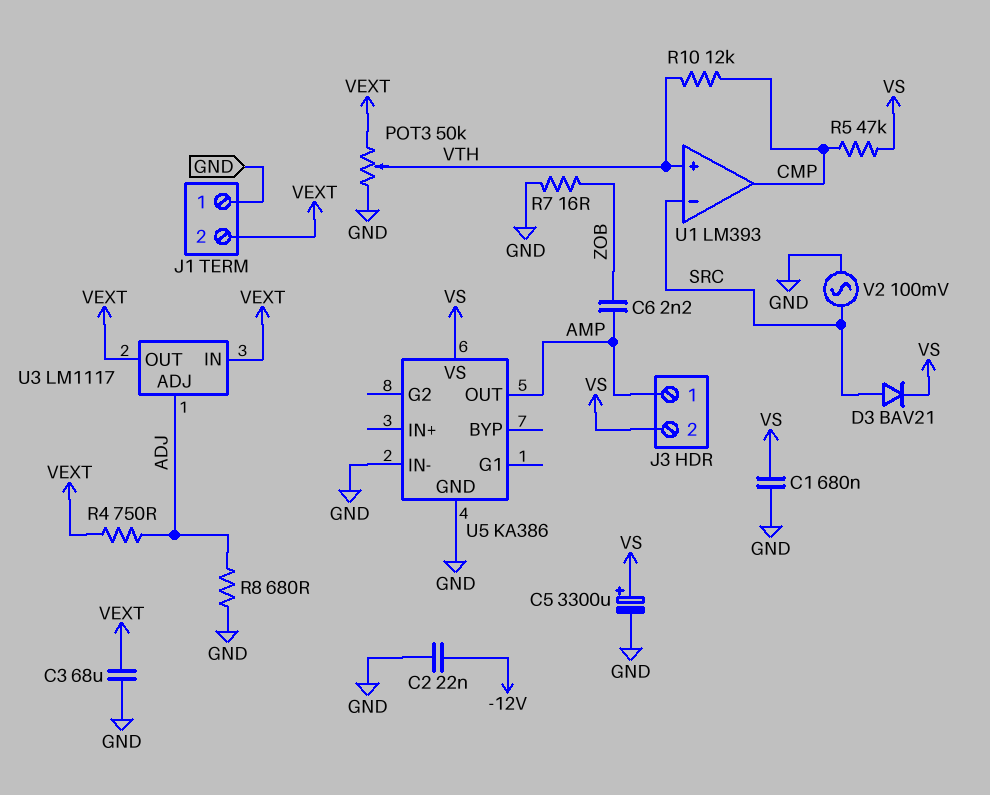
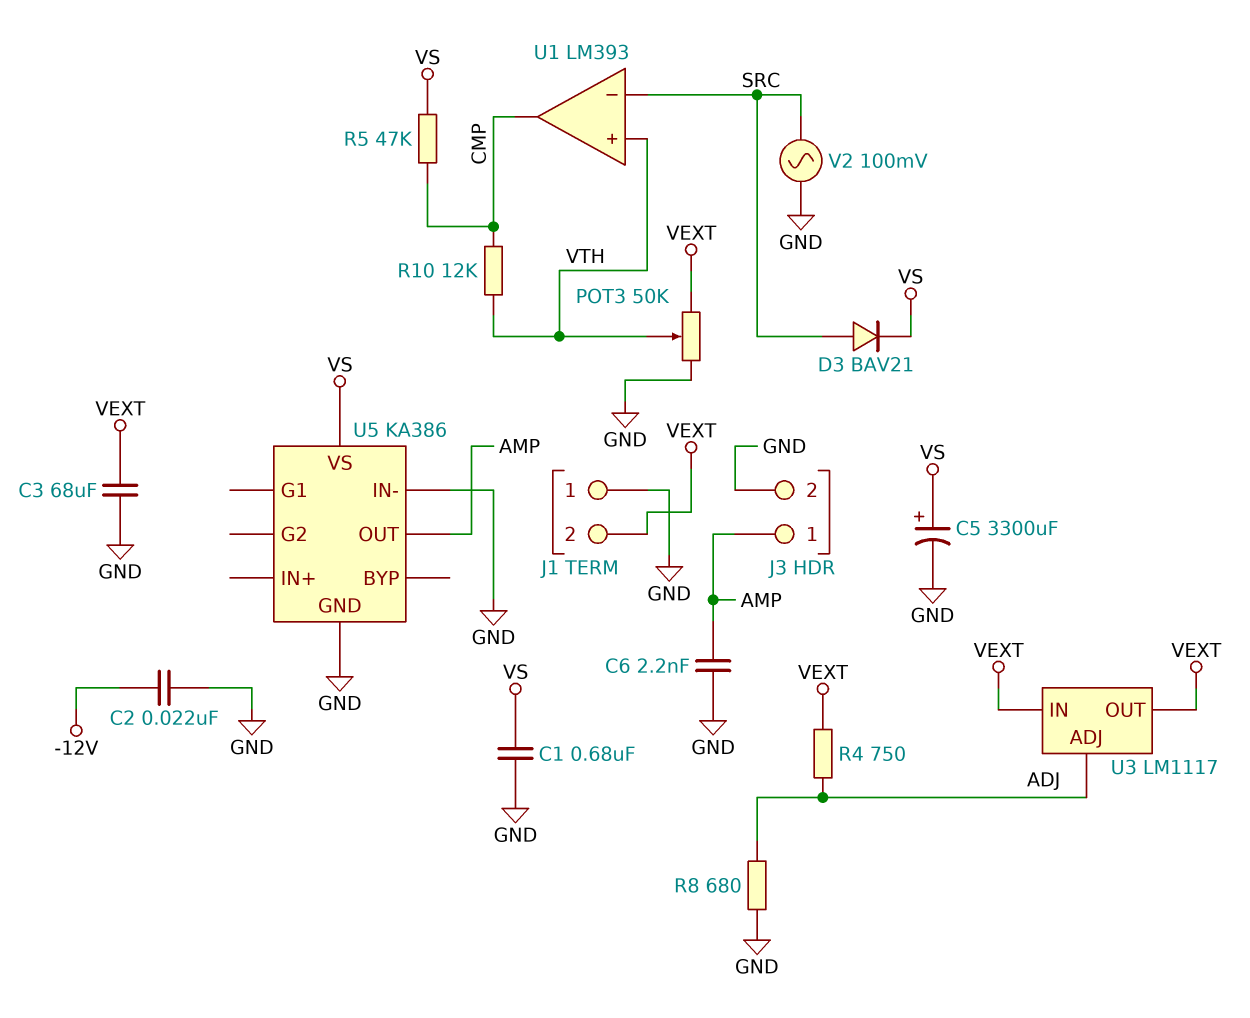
C6: 2.2nF (AMP, ZOB) -> 2.2nF (AMP, GND)
J3 pin 2: VS -> GND
R7: 16 (GND, ZOB) -> none

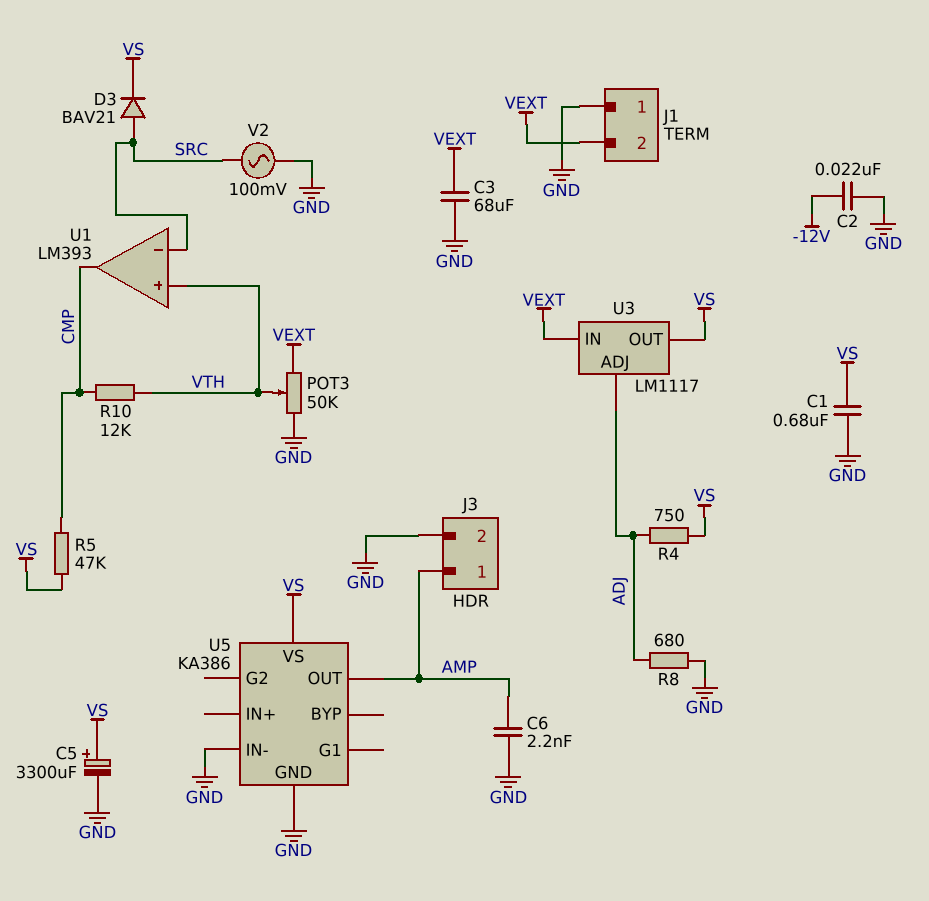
R4: 750 (ADJ, VEXT) -> 750 (ADJ, VS)
U3 pin OUT: VEXT -> VS

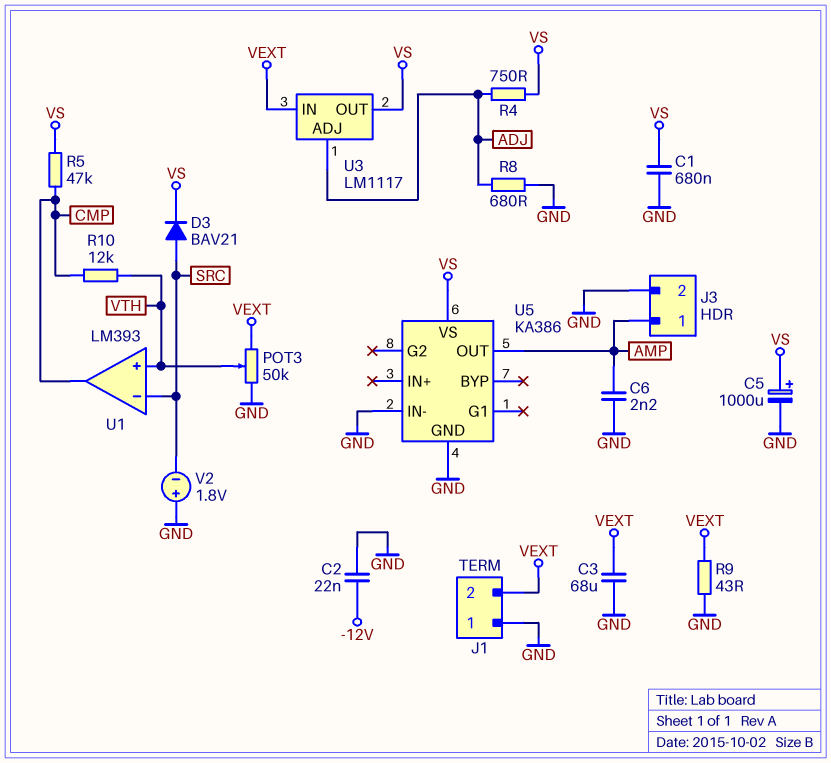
C5: 3300uF (plus VS, minus GND) -> 1000uF (plus VS, minus GND)
R9: none -> 43 (GND, VEXT)
V2: AC 100mV (GND, SRC) -> 1.8V (plus GND, minus SRC)

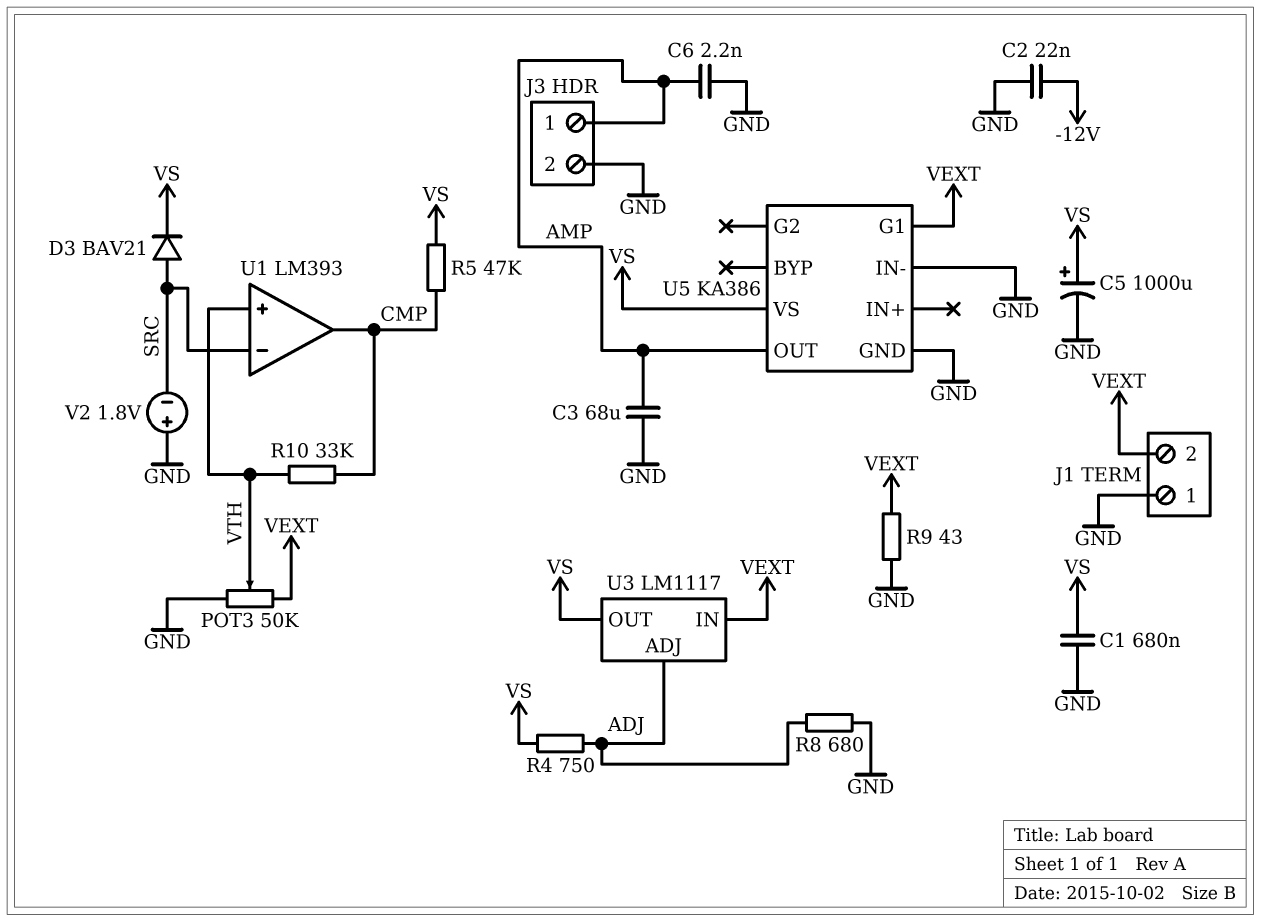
C3: 68uF (GND, VEXT) -> 68uF (AMP, GND)
R10: 12k (CMP, VTH) -> 33k (CMP, VTH)
U5 pin G1: none -> VEXT

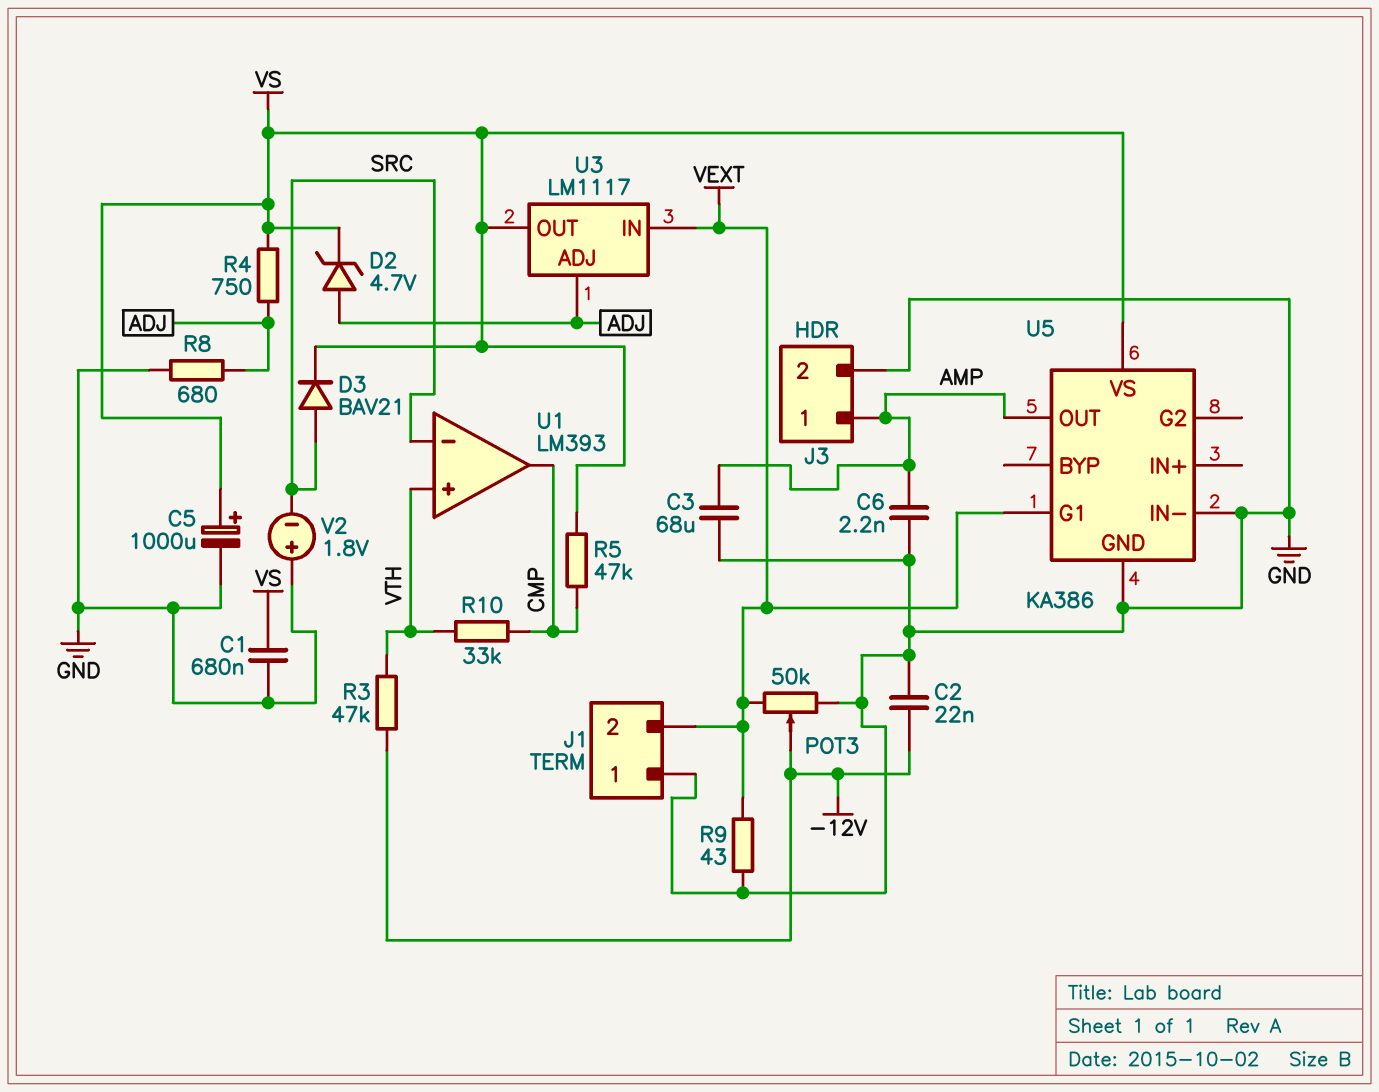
D2: none -> zener 4.7V (A ADJ, K VS)
POT3: 50k (GND, VEXT, wiper VTH) -> 50k (GND, VEXT, wiper -12V)
R3: none -> 47k (-12V, VTH)

